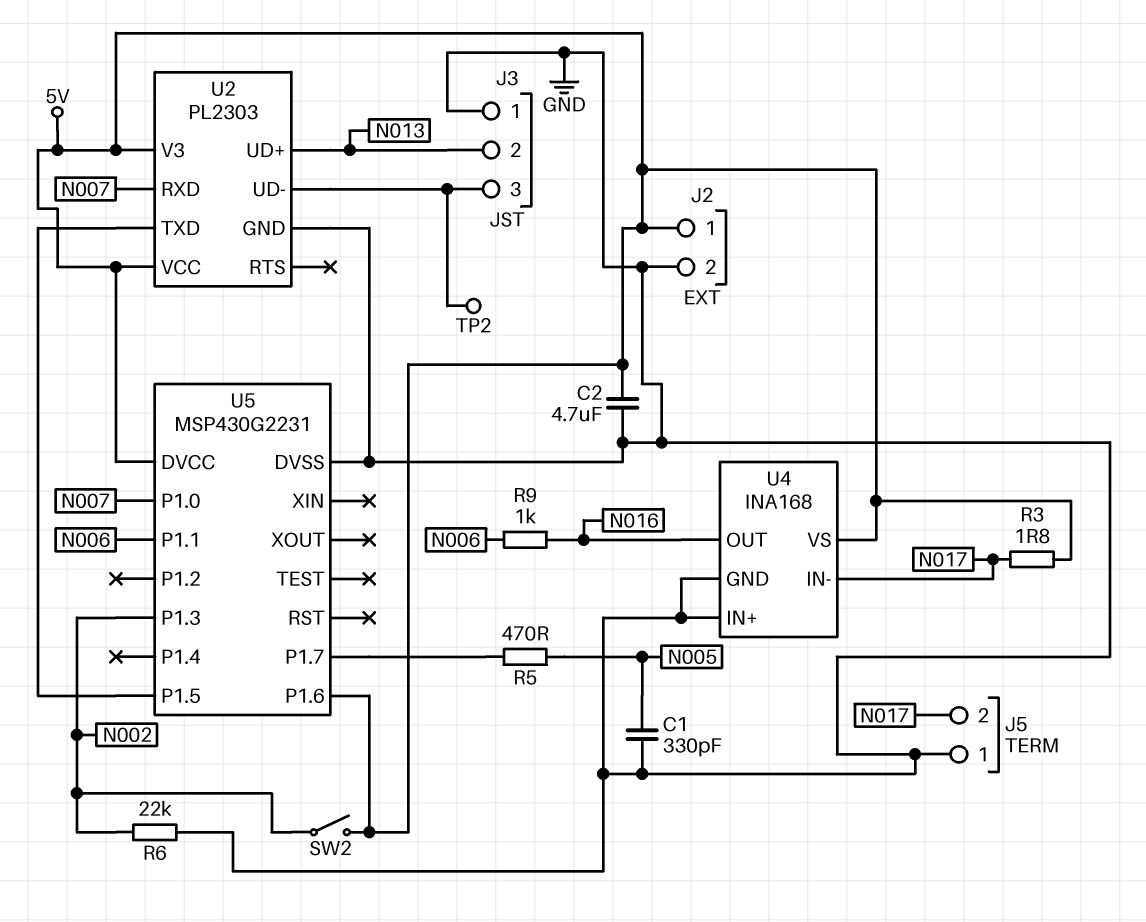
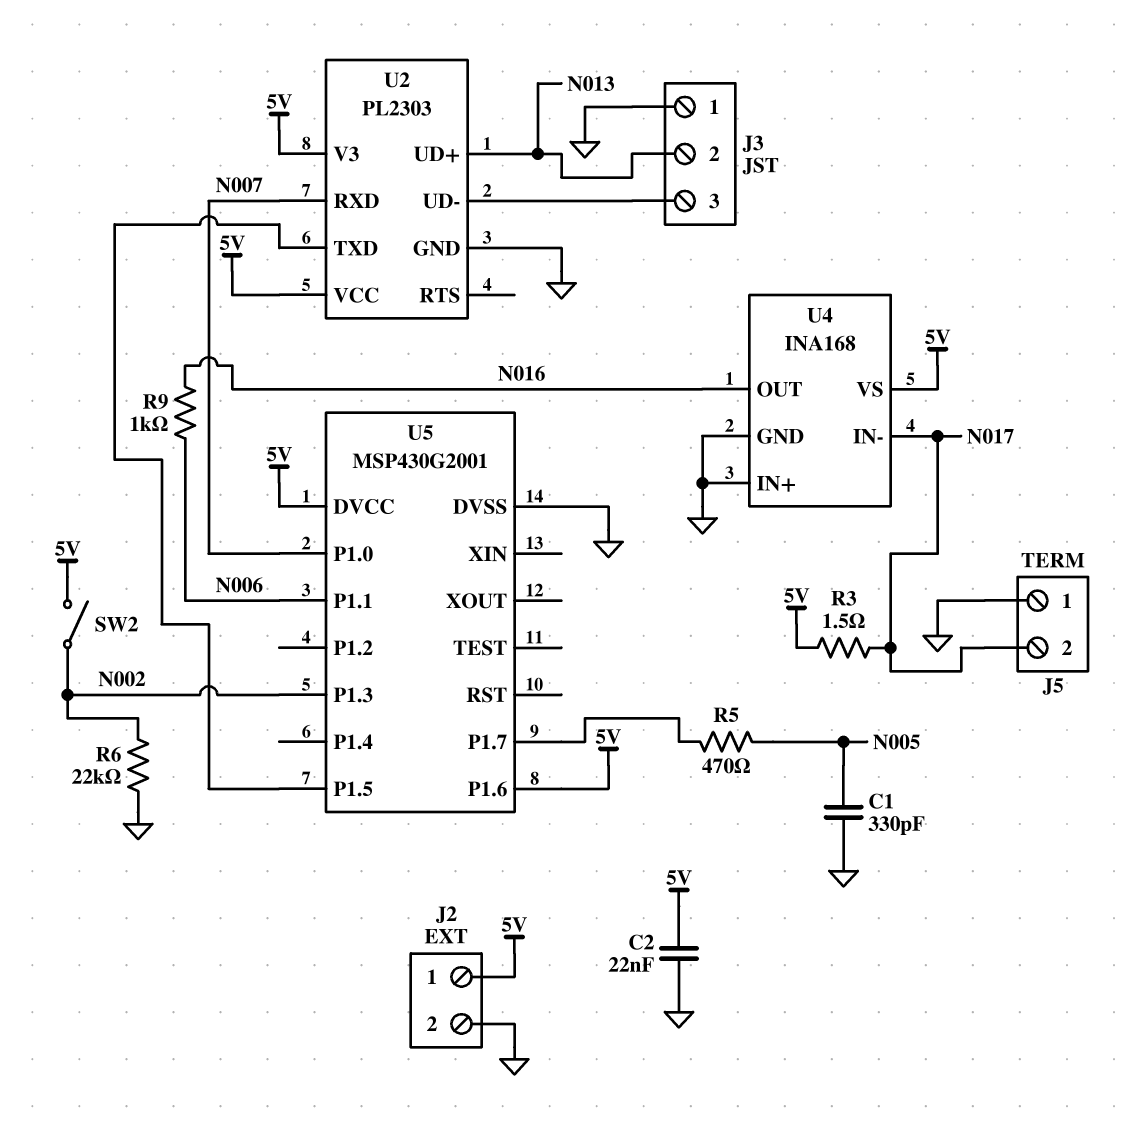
C2: 4.7uF (5V, GND) -> 22nF (5V, GND)
R3: 1.8 (5V, N017) -> 1.5 (5V, N017)
TP2: test point (J3/3) -> none
U5: MSP430G2231 -> MSP430G2001

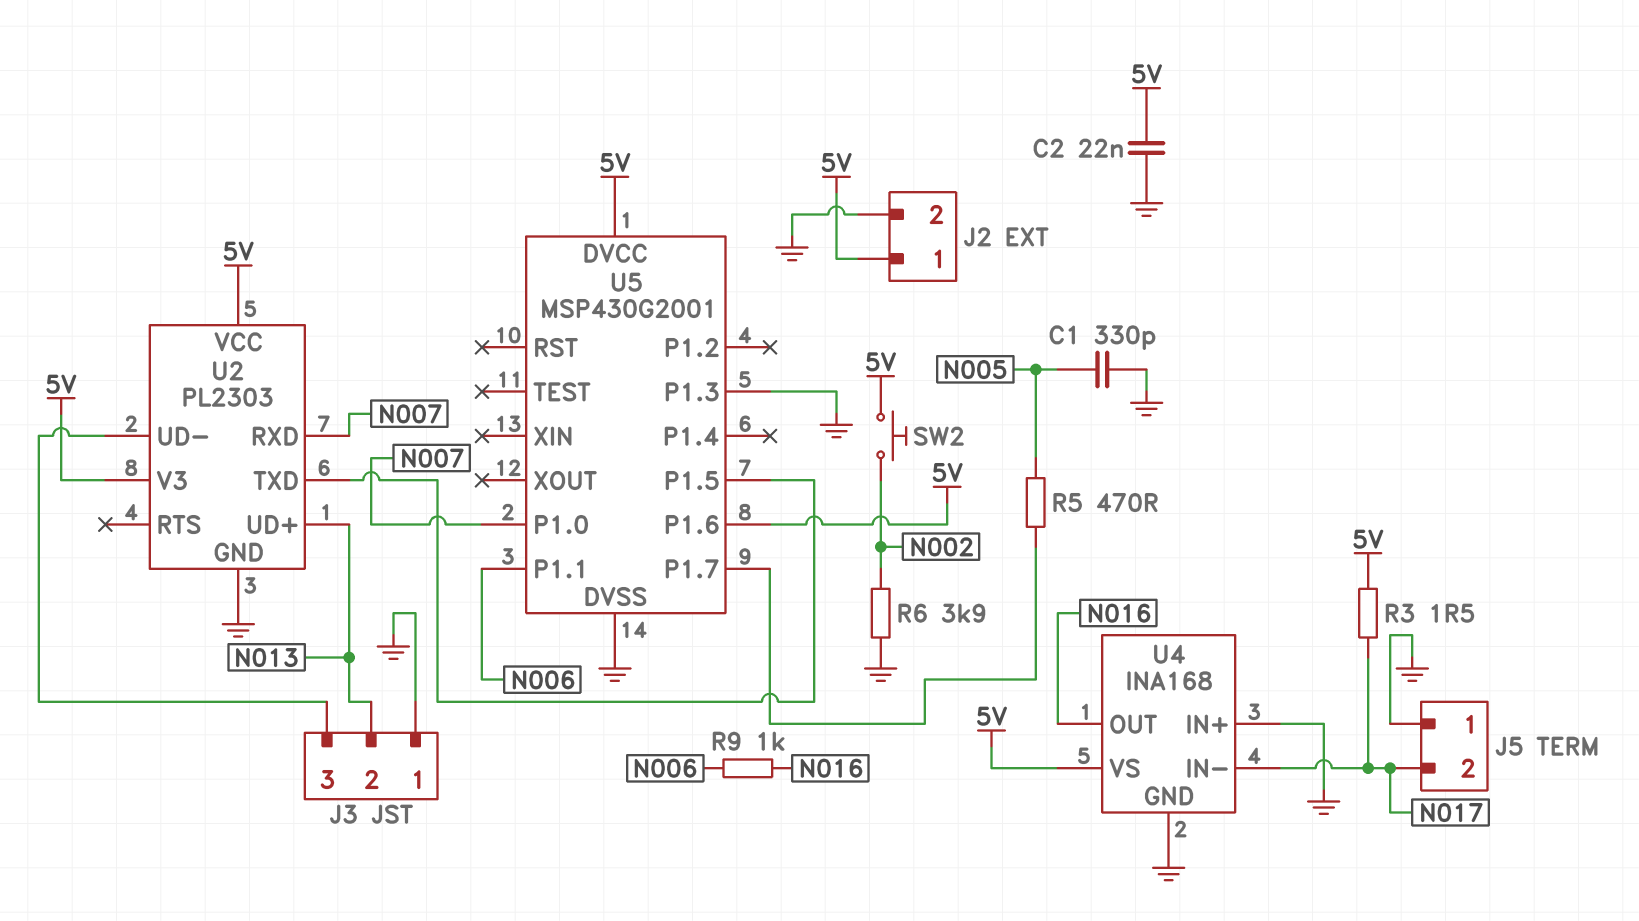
R6: 22k (GND, N002) -> 3.9k (GND, N002)
SW2: switch (5V, N002) -> button (5V, N002)
U5 pin P1.3: N002 -> GND

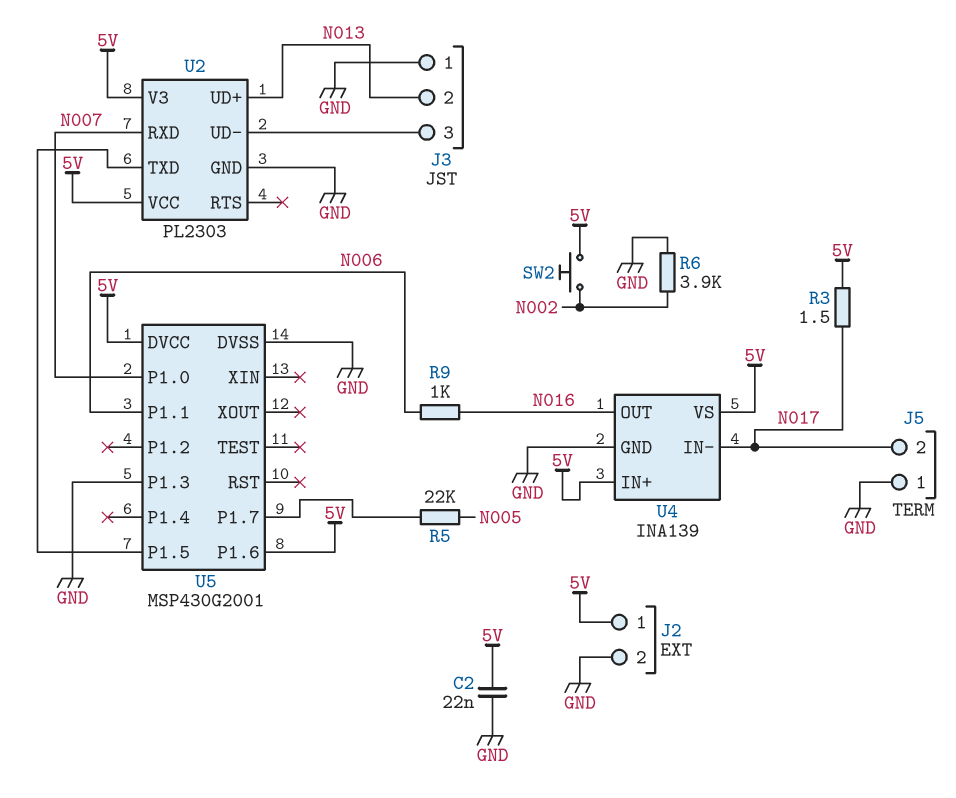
C1: 330pF (GND, N005) -> none
R5: 470 (N005, U5/P1.7) -> 22k (N005, U5/P1.7)
U4: INA168 -> INA139
U4 pin IN+: GND -> 5V

